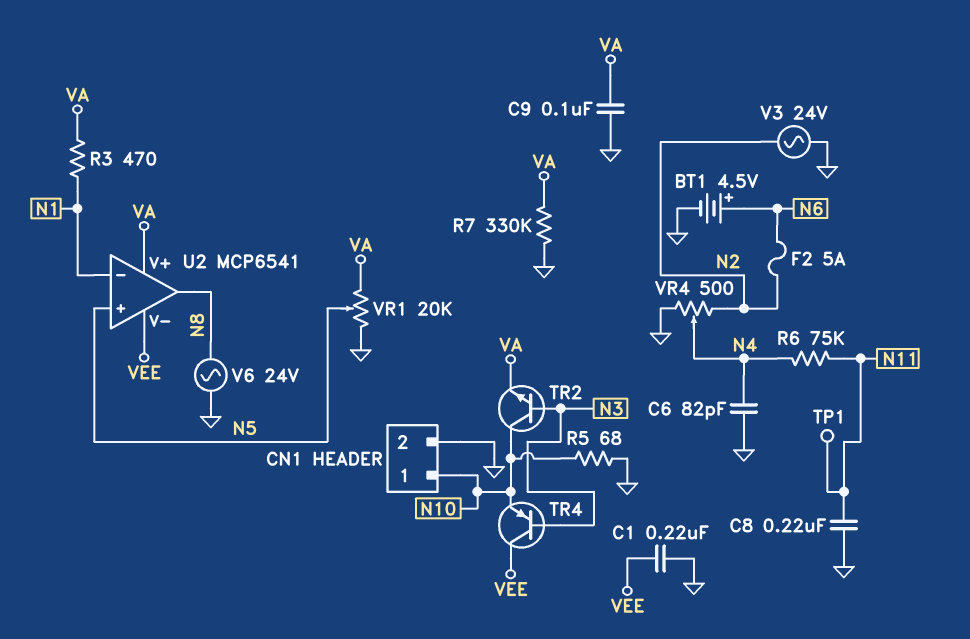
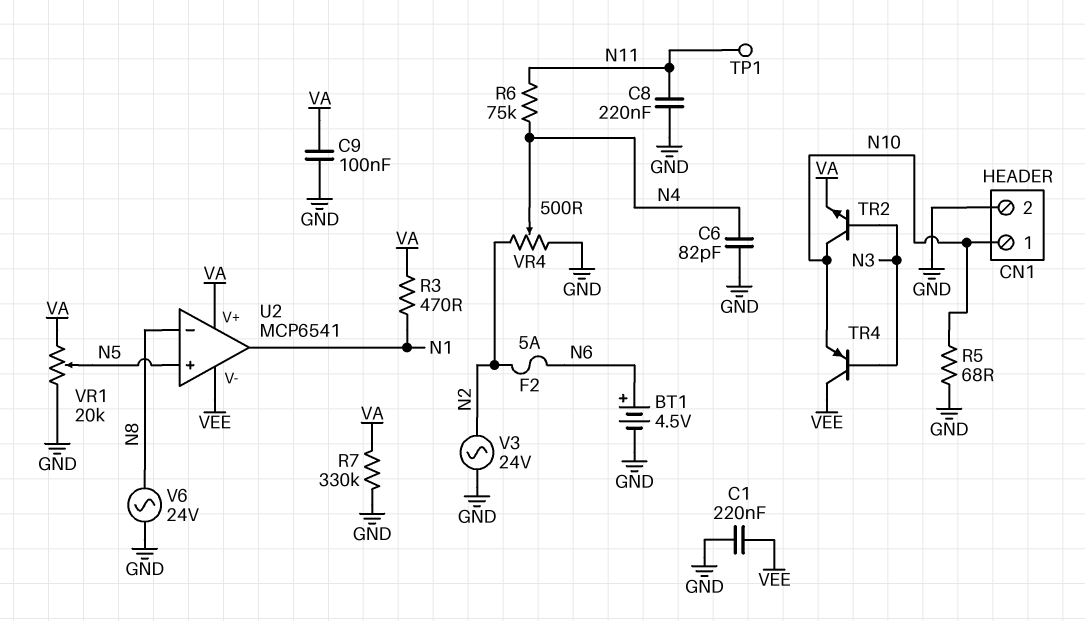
U2 pin in-: N1 -> N8
U2 pin out: N8 -> N1

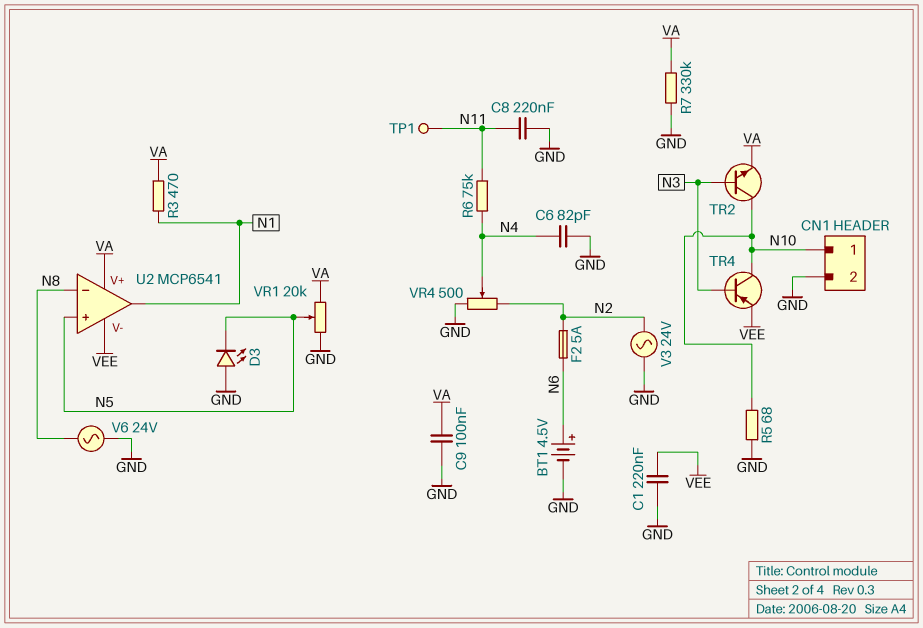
D3: none -> LED (A GND, K N5)
TR4: PNP (B N3, C VEE, E N10) -> PNP (B N3, C N10, E VEE)

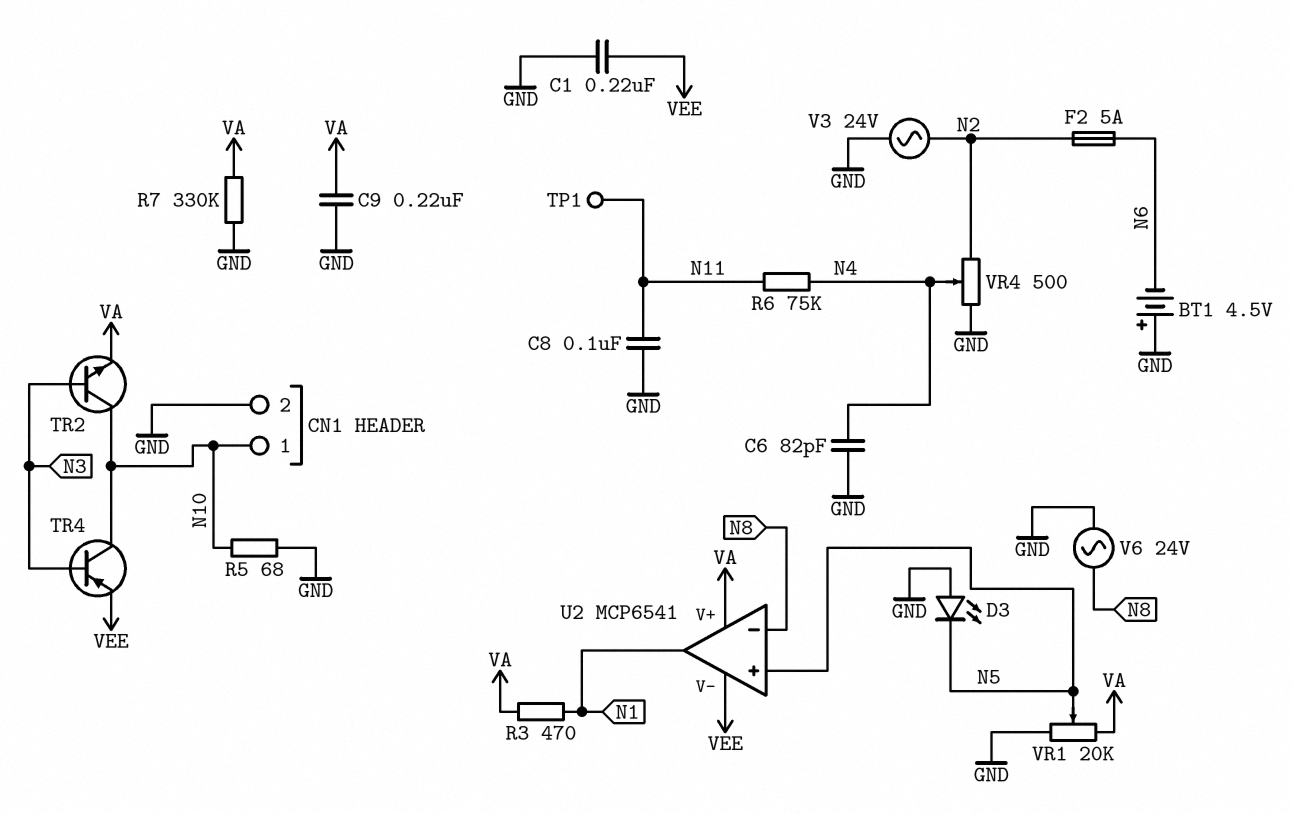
BT1: 4.5V (plus N6, minus GND) -> 4.5V (plus GND, minus N6)
C8: 220nF (GND, N11) -> 100nF (GND, N11)
C9: 100nF (GND, VA) -> 220nF (GND, VA)

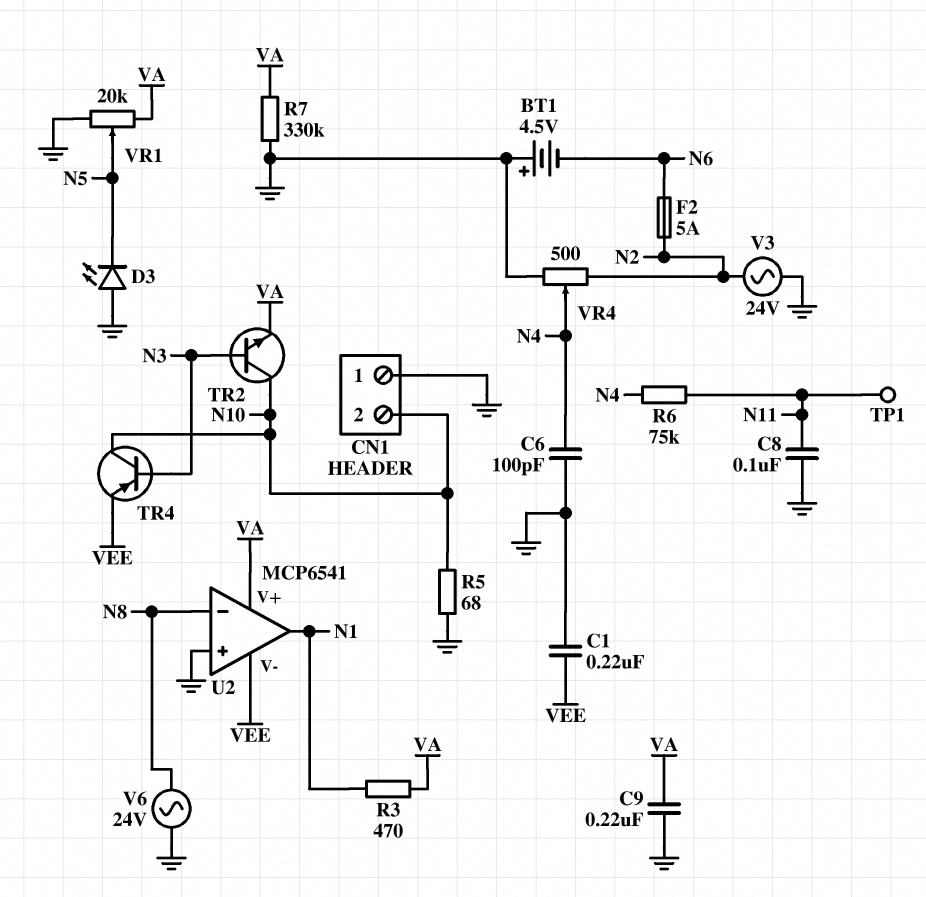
C6: 82pF (GND, N4) -> 100pF (GND, N4)
CN1 pin 1: N10 -> GND
CN1 pin 2: GND -> N10
U2 pin in+: N5 -> GND

